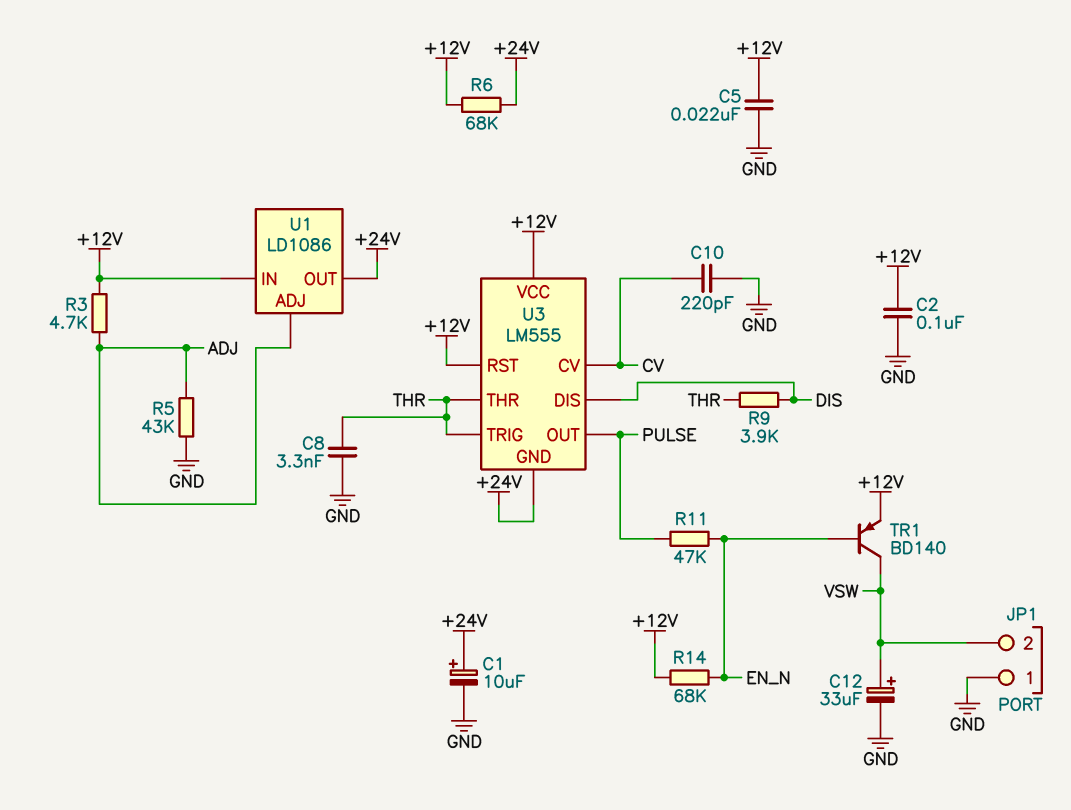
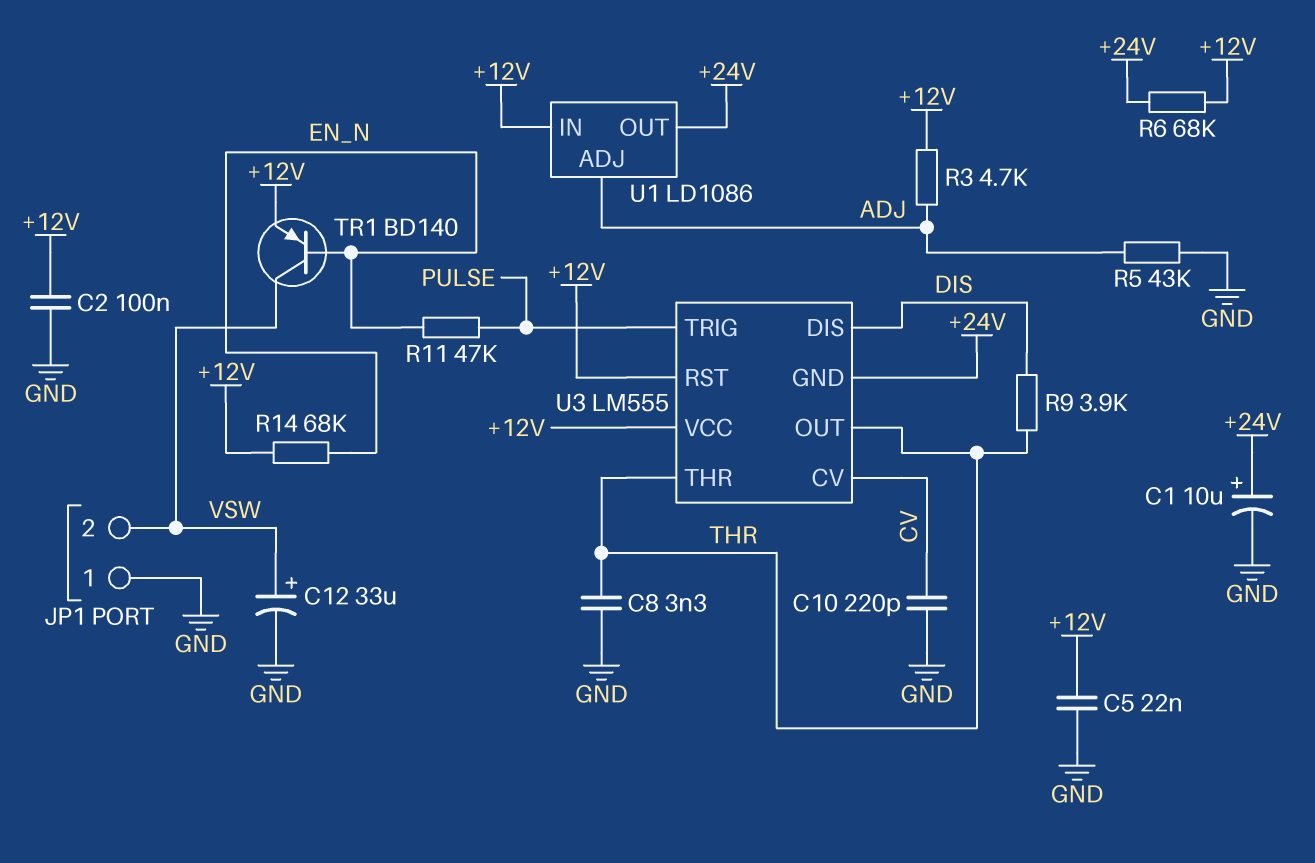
U3 pin OUT: PULSE -> THR
U3 pin TRIG: THR -> PULSE

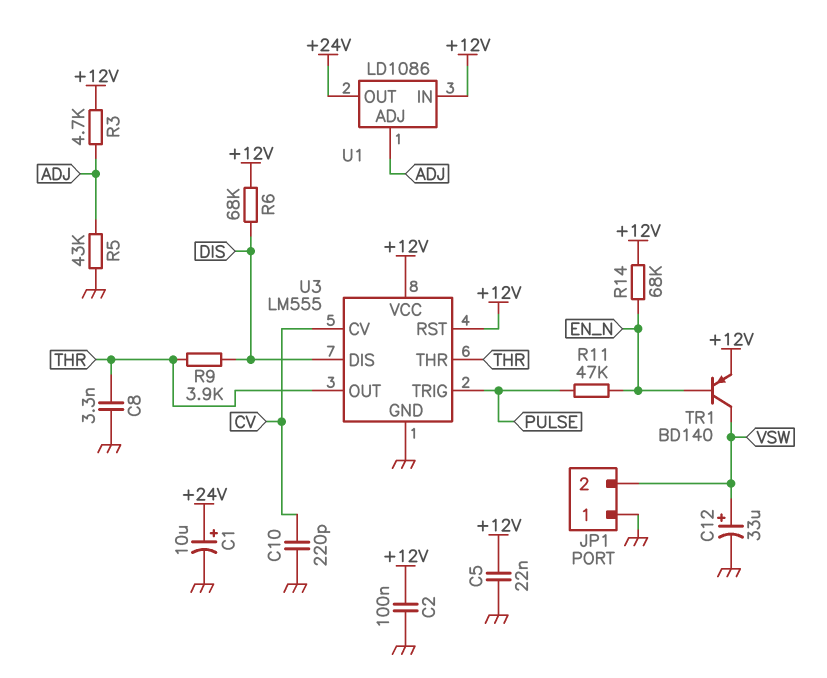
R6: 68k (+12V, +24V) -> 68k (+12V, DIS)
U3 pin GND: +24V -> GND

